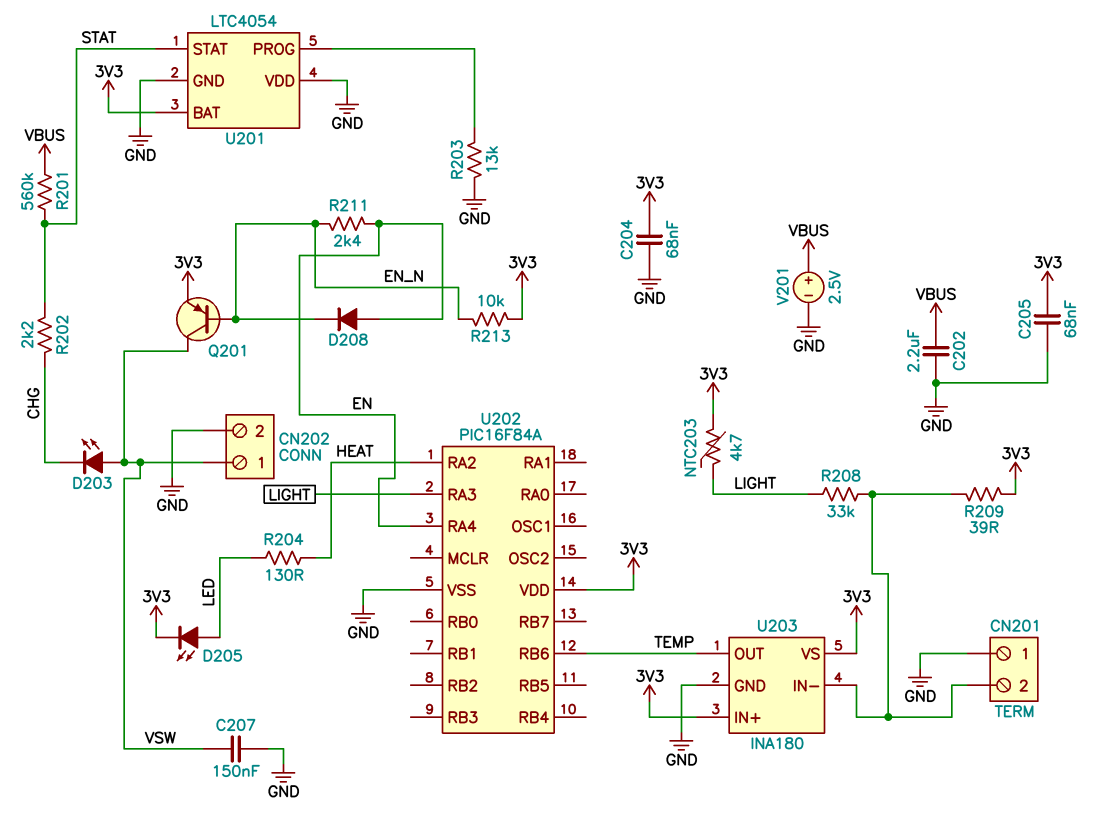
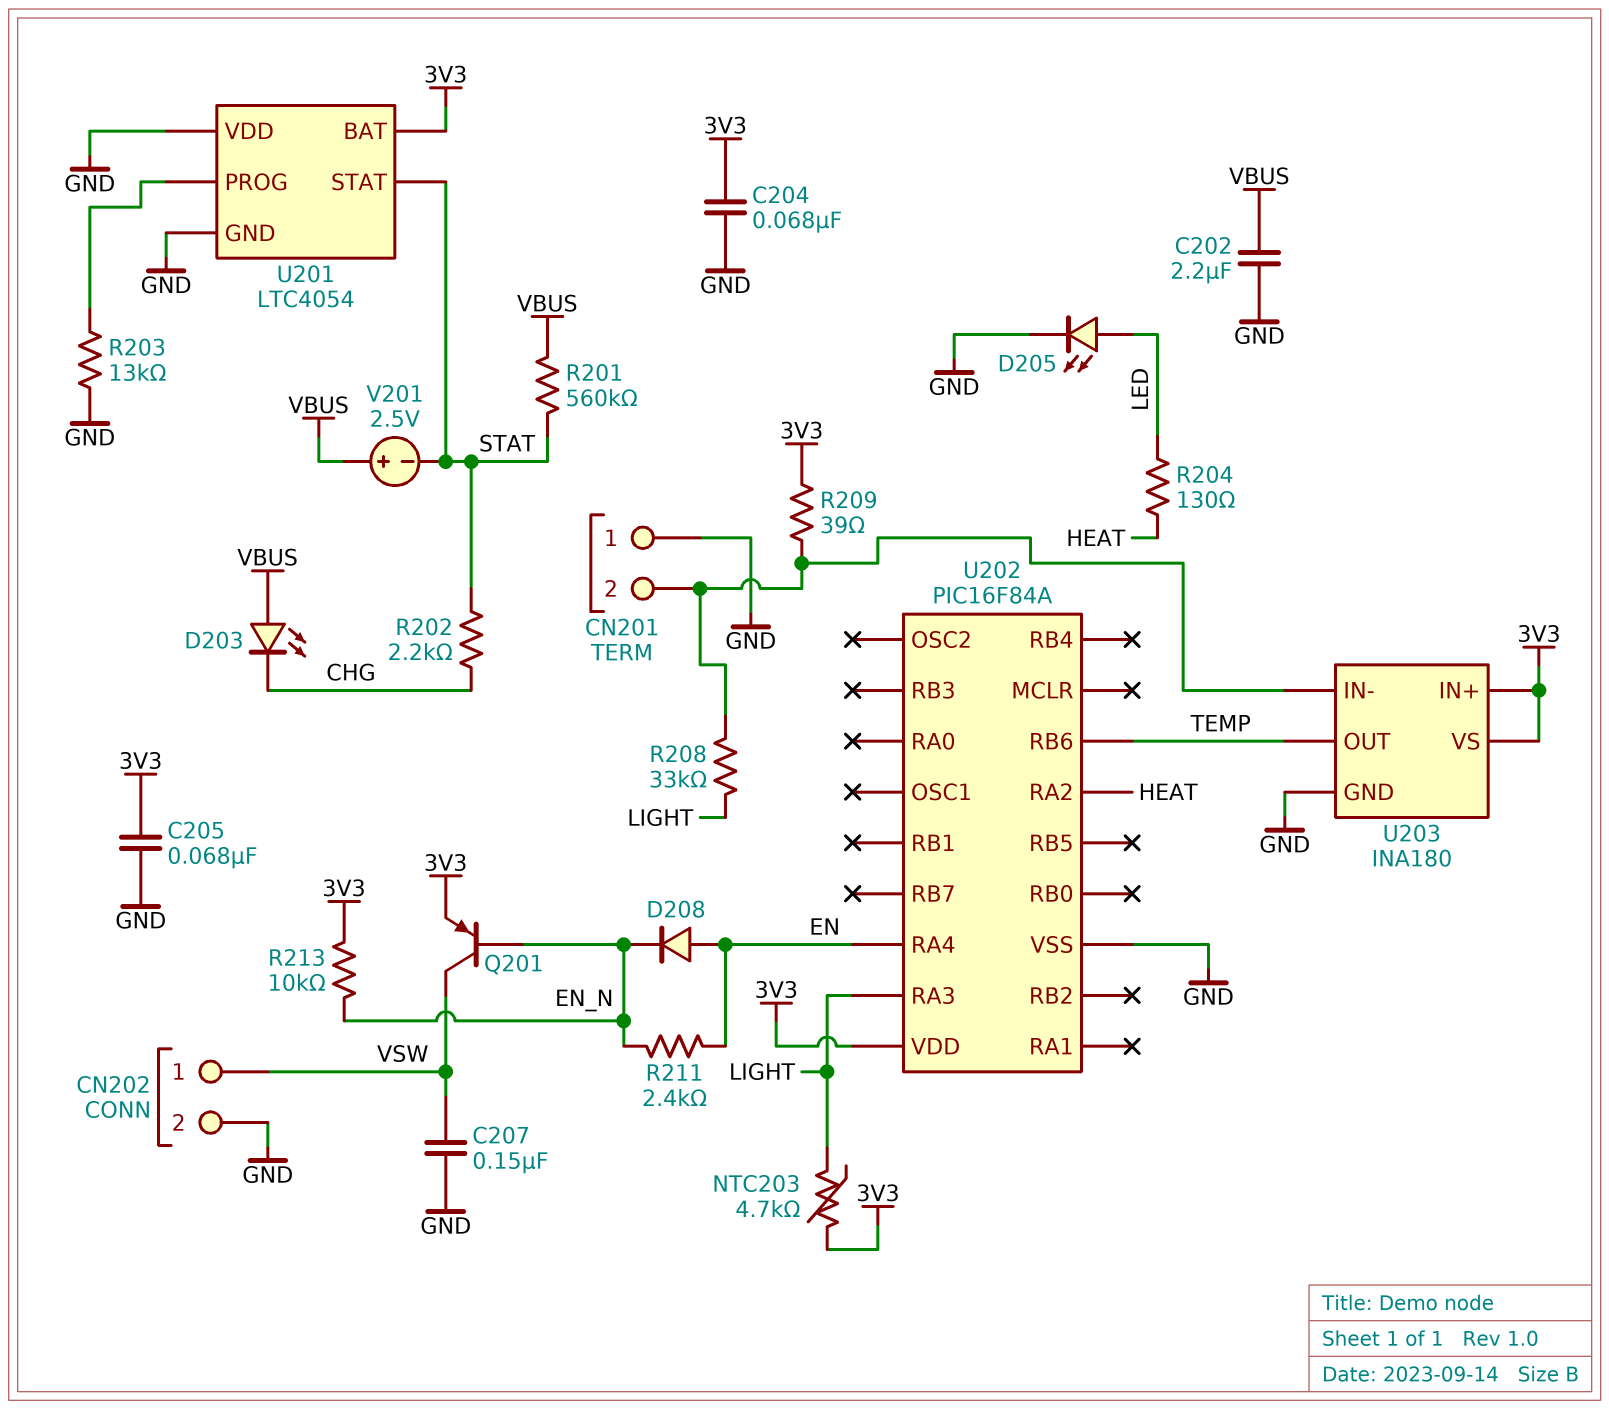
D203: LED (A VSW, K CHG) -> LED (A VBUS, K CHG)
D205: LED (A LED, K 3V3) -> LED (A LED, K GND)
V201: 2.5V (plus VBUS, minus GND) -> 2.5V (plus VBUS, minus STAT)

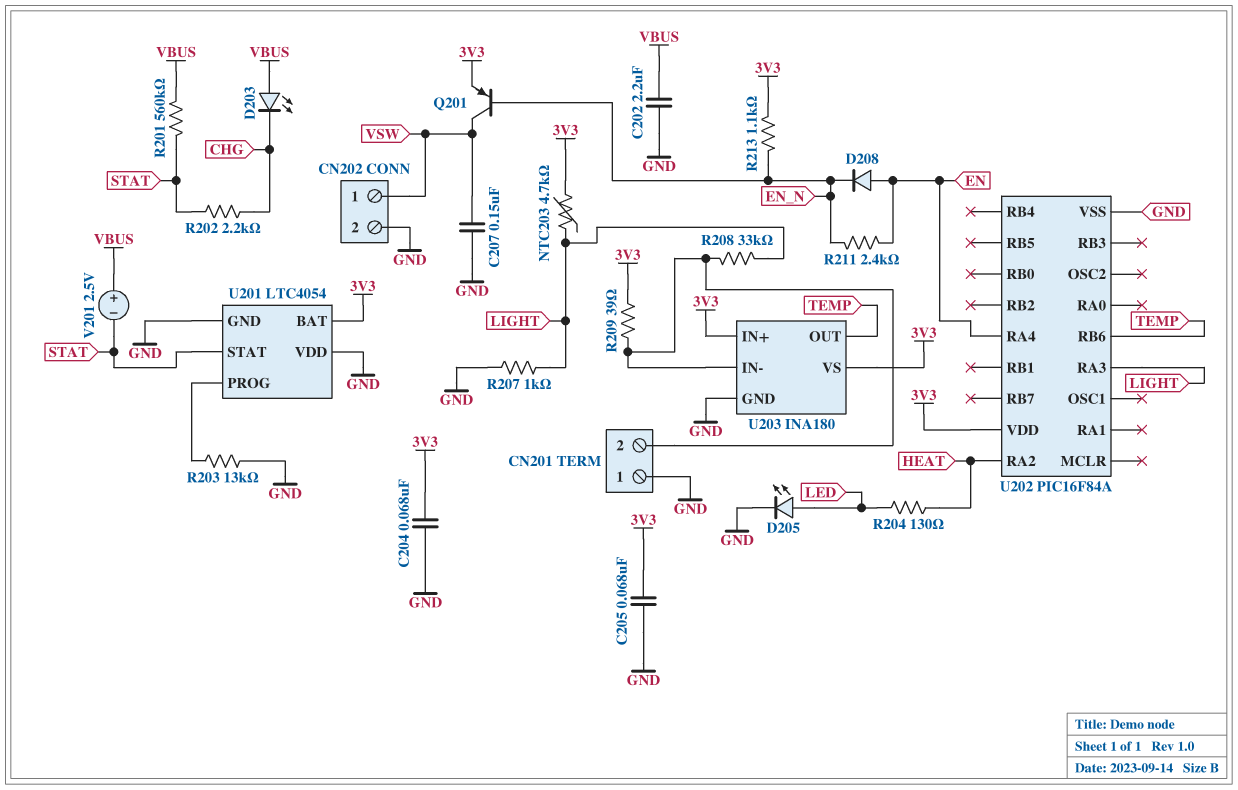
R207: none -> 1k (GND, LIGHT)
R213: 10k (3V3, EN_N) -> 1.1k (3V3, EN_N)

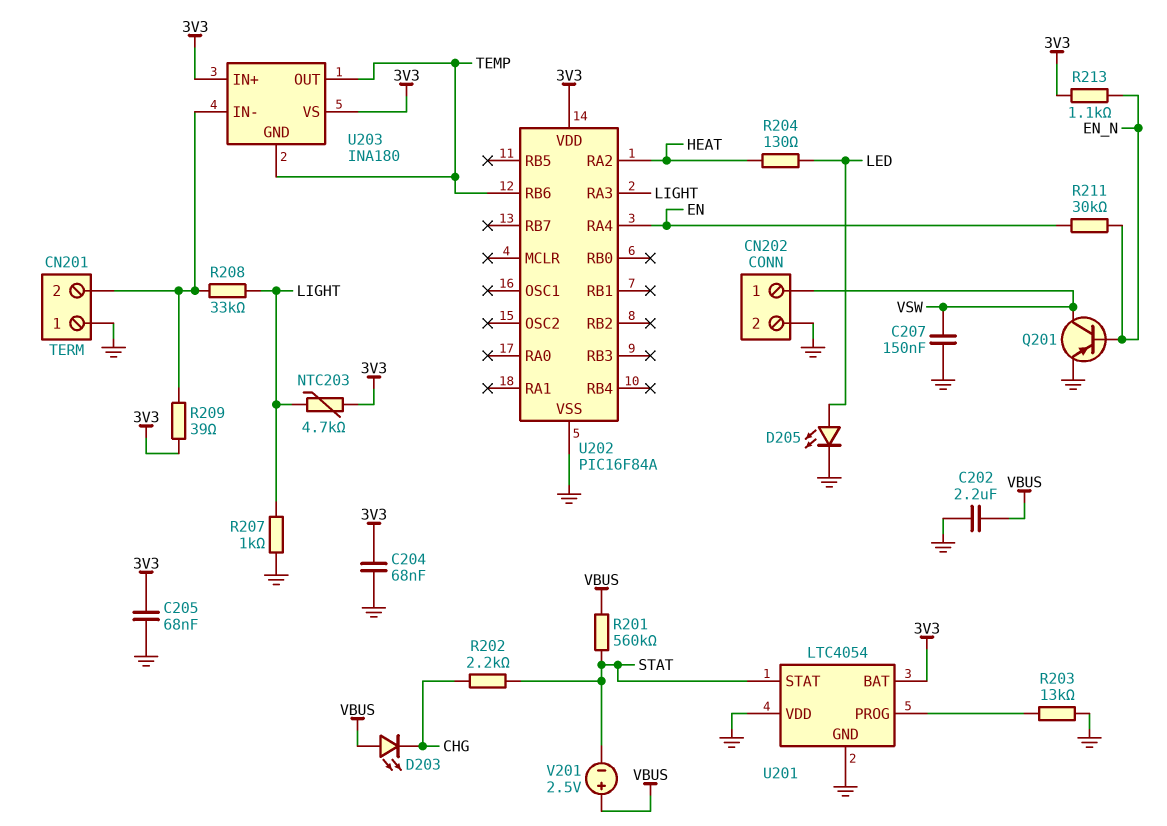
D208: diode (A EN, K EN_N) -> none
Q201: PNP (B EN_N, C VSW, E 3V3) -> PNP (B EN_N, C VSW, E GND)
R211: 2.4k (EN, EN_N) -> 30k (EN, EN_N)
U203 pin GND: GND -> TEMP

